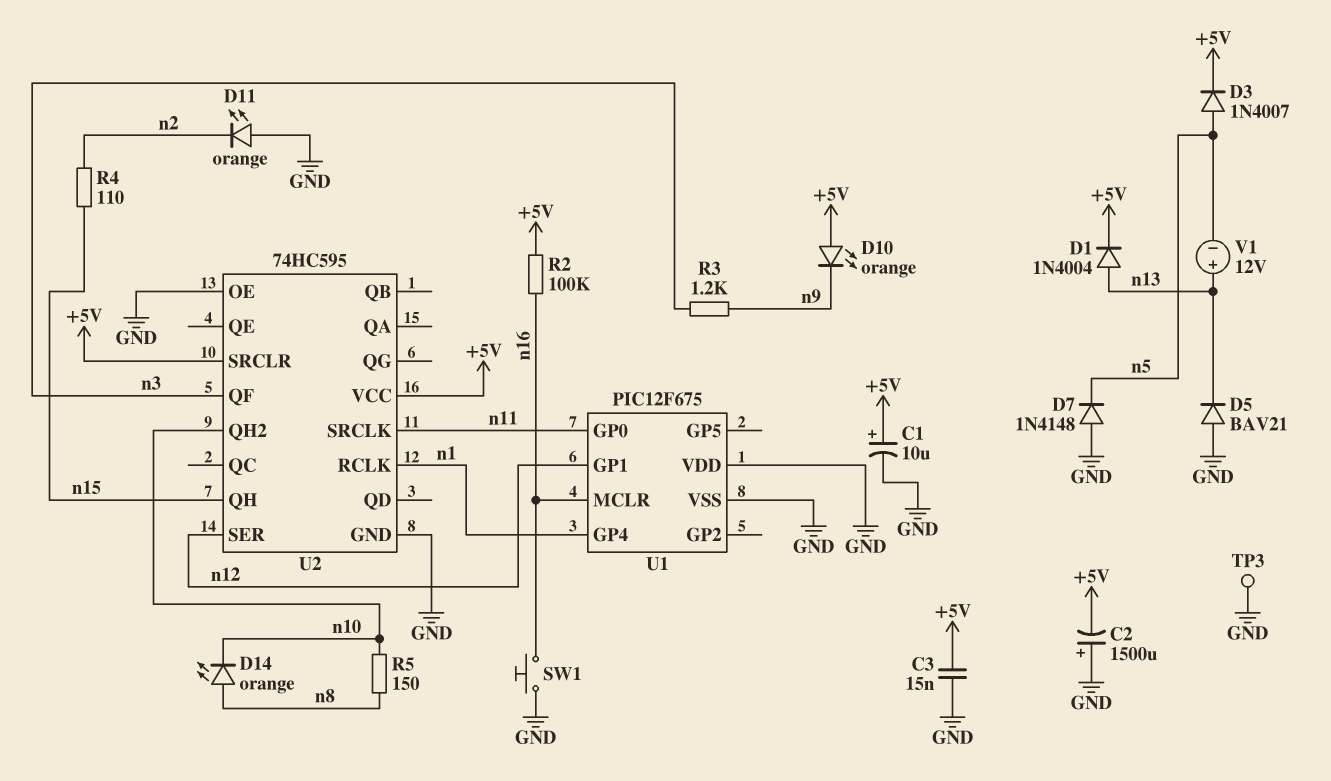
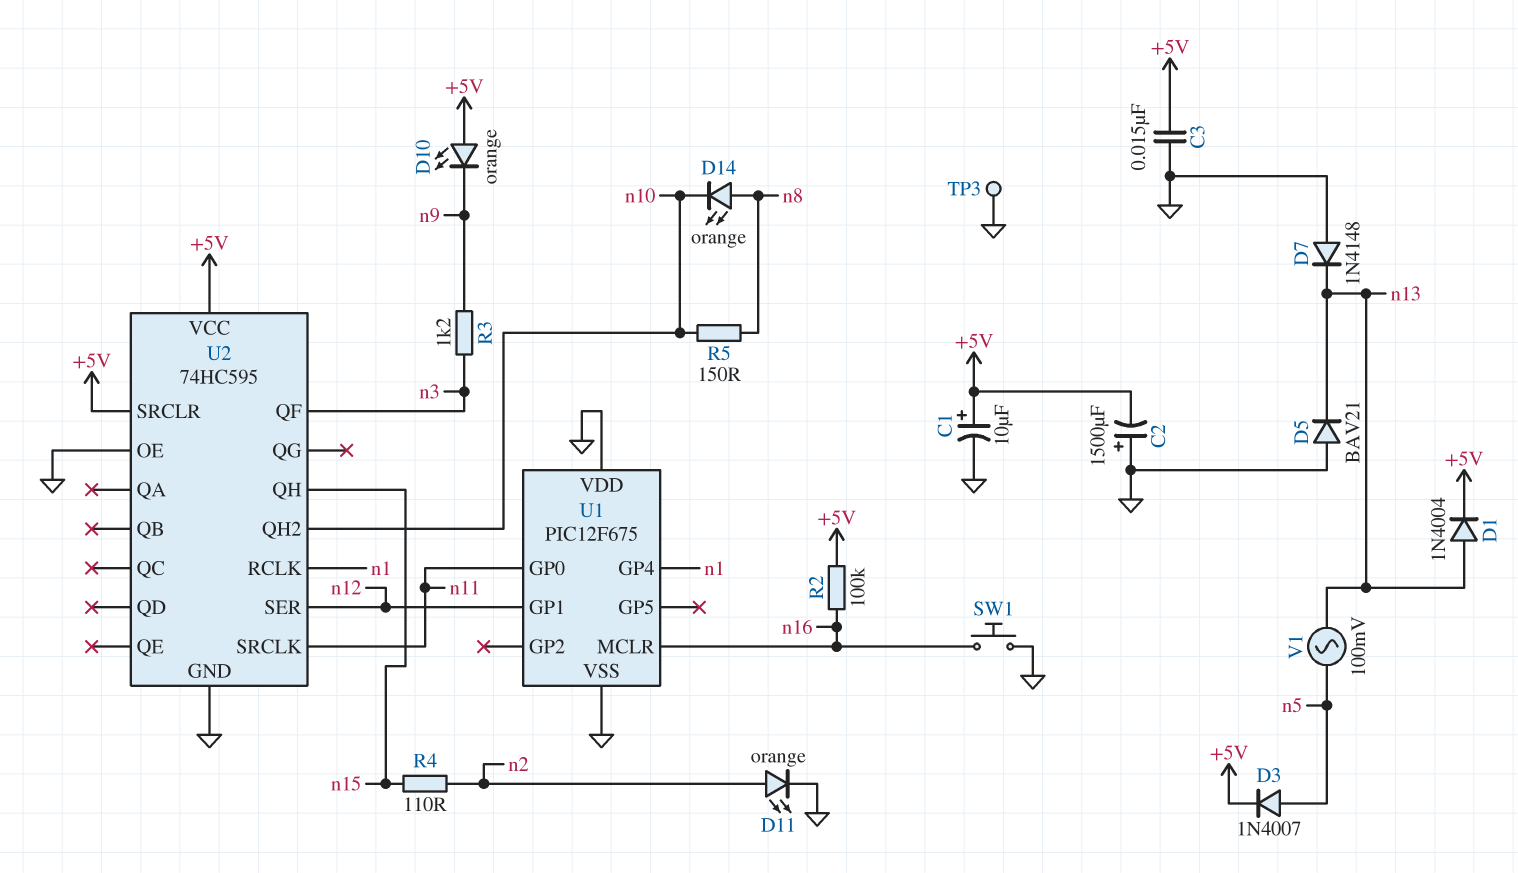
D7: diode 1N4148 (A GND, K n5) -> diode 1N4148 (A GND, K n13)
D11: LED orange (A GND, K n2) -> LED orange (A n2, K GND)
V1: 12V (plus n13, minus n5) -> AC 100mV (n5, n13)

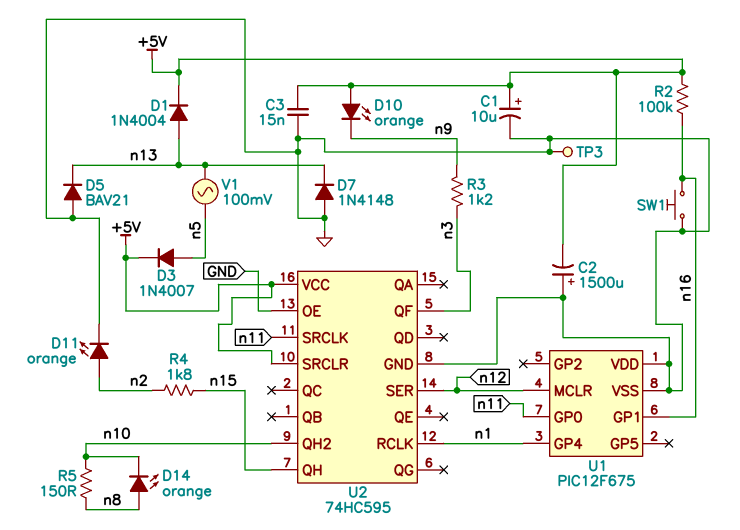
R4: 110 (n2, n15) -> 1.8k (n2, n15)
U1 pin GP1: n12 -> n16
U1 pin MCLR: n16 -> n12

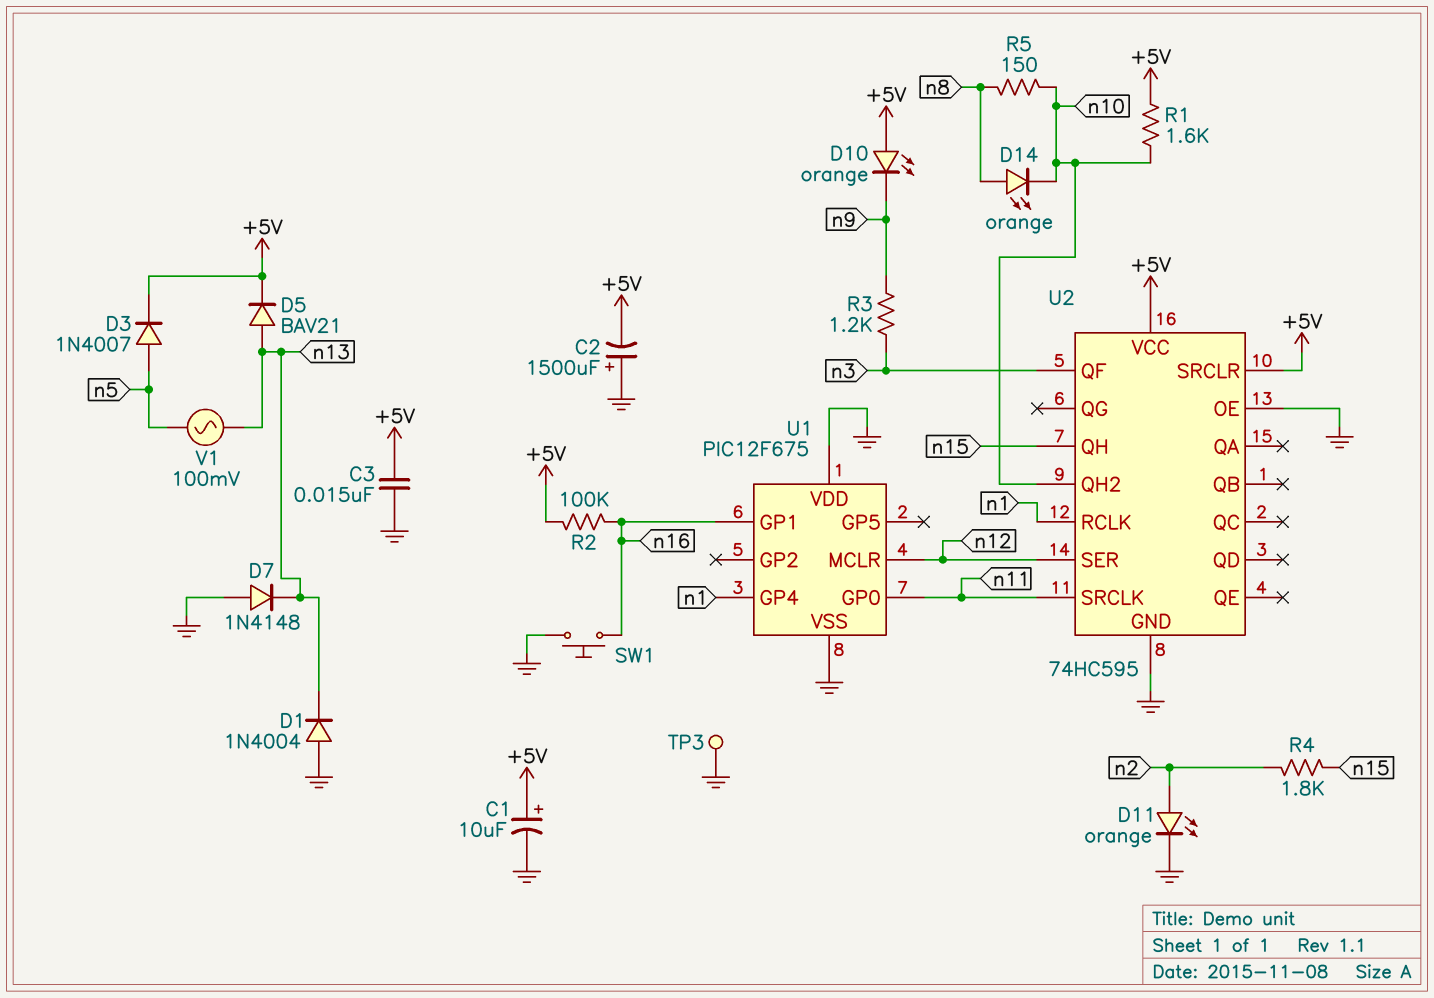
D1: diode 1N4004 (A n13, K +5V) -> diode 1N4004 (A GND, K n13)
D5: diode BAV21 (A GND, K n13) -> diode BAV21 (A n13, K +5V)
R1: none -> 1.6k (+5V, n10)

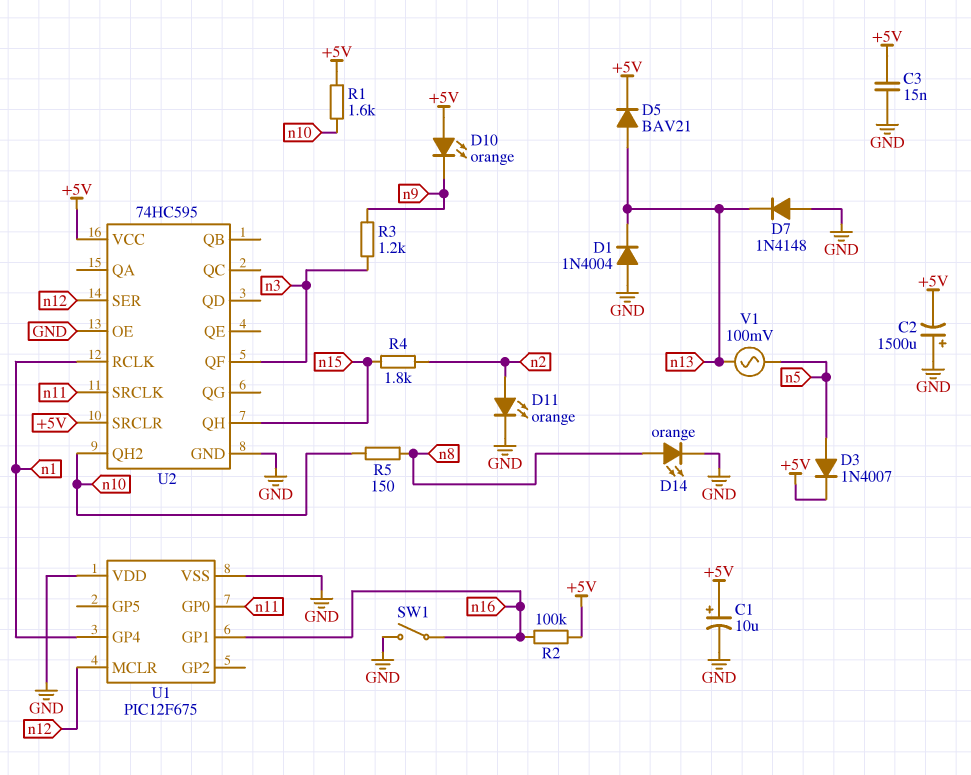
D14: LED orange (A n8, K n10) -> LED orange (A n8, K GND)
SW1: button (GND, n16) -> switch (GND, n16)
TP3: test point (GND) -> none

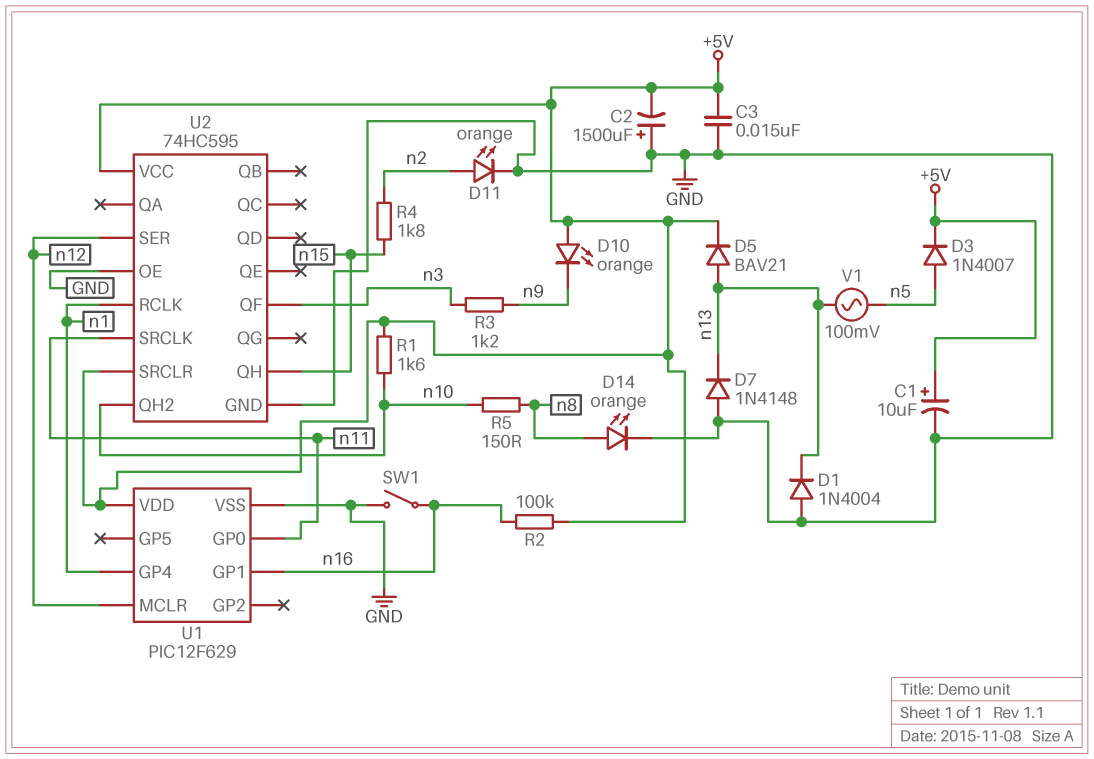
U1: PIC12F675 -> PIC12F629
U1 pin VDD: GND -> +5V

